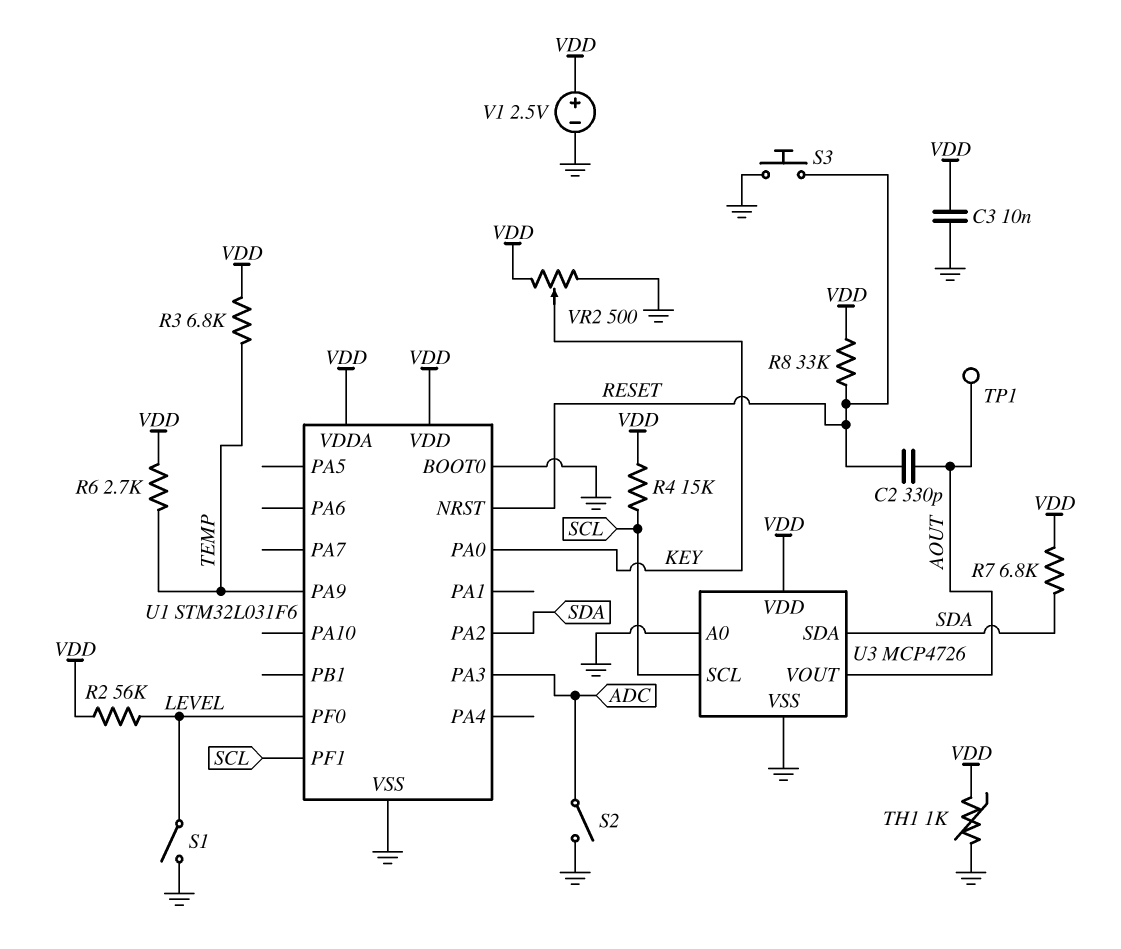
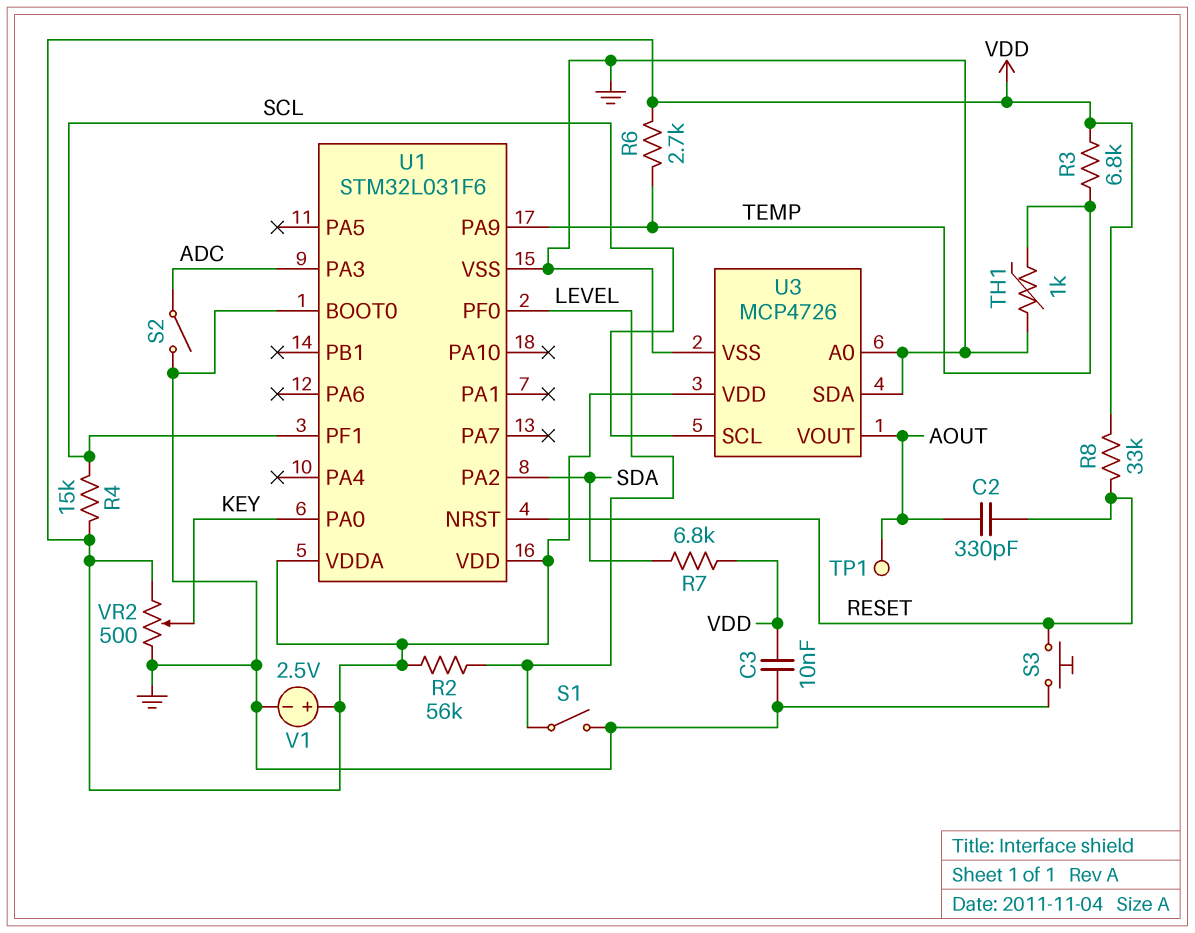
TH1: 1k (GND, VDD) -> 1k (GND, TEMP)
U3 pin SDA: SDA -> GND

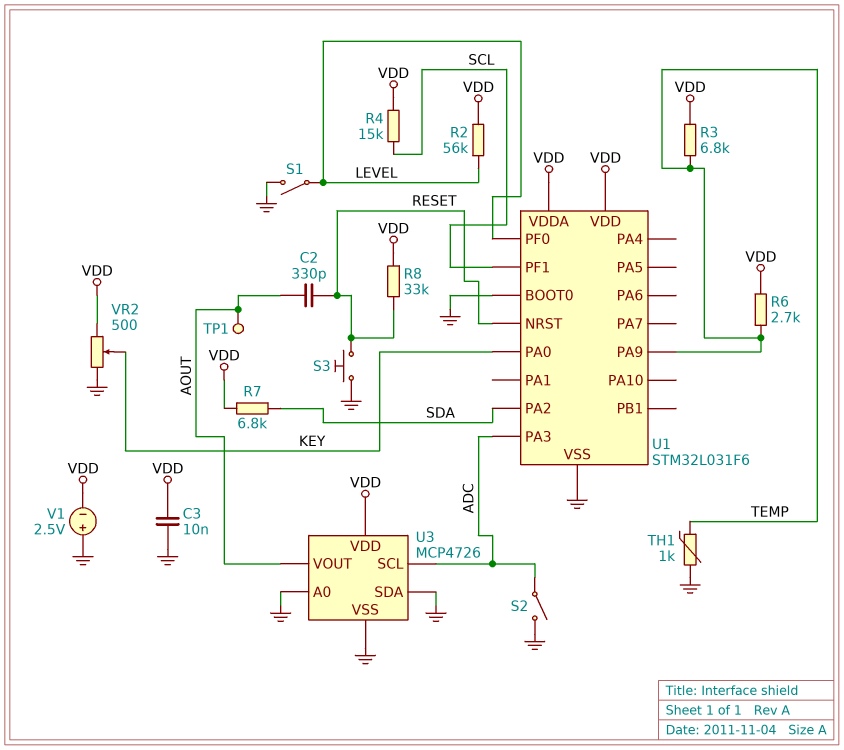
U3 pin SCL: SCL -> ADC
V1: 2.5V (plus VDD, minus GND) -> 2.5V (plus GND, minus VDD)

